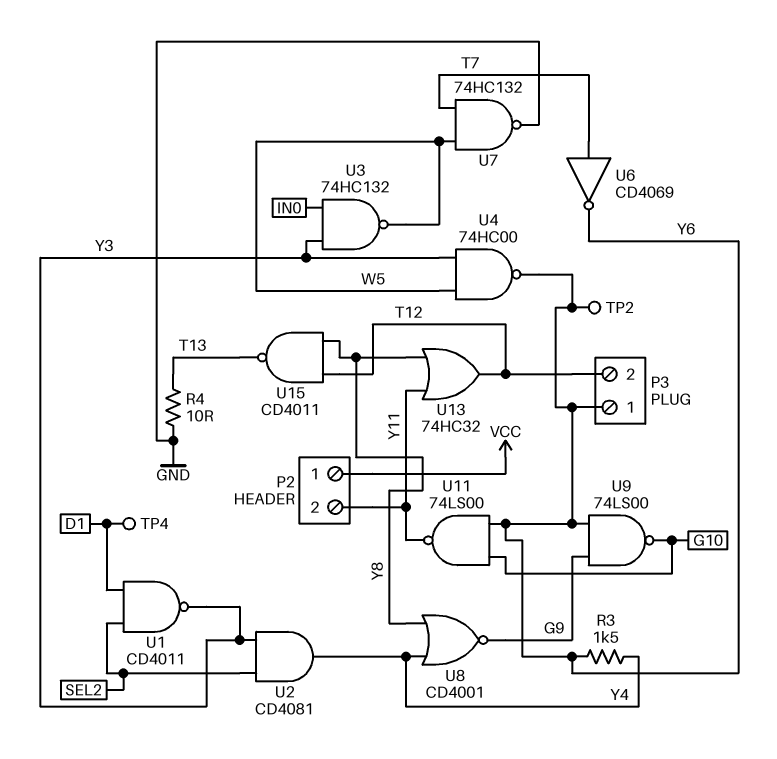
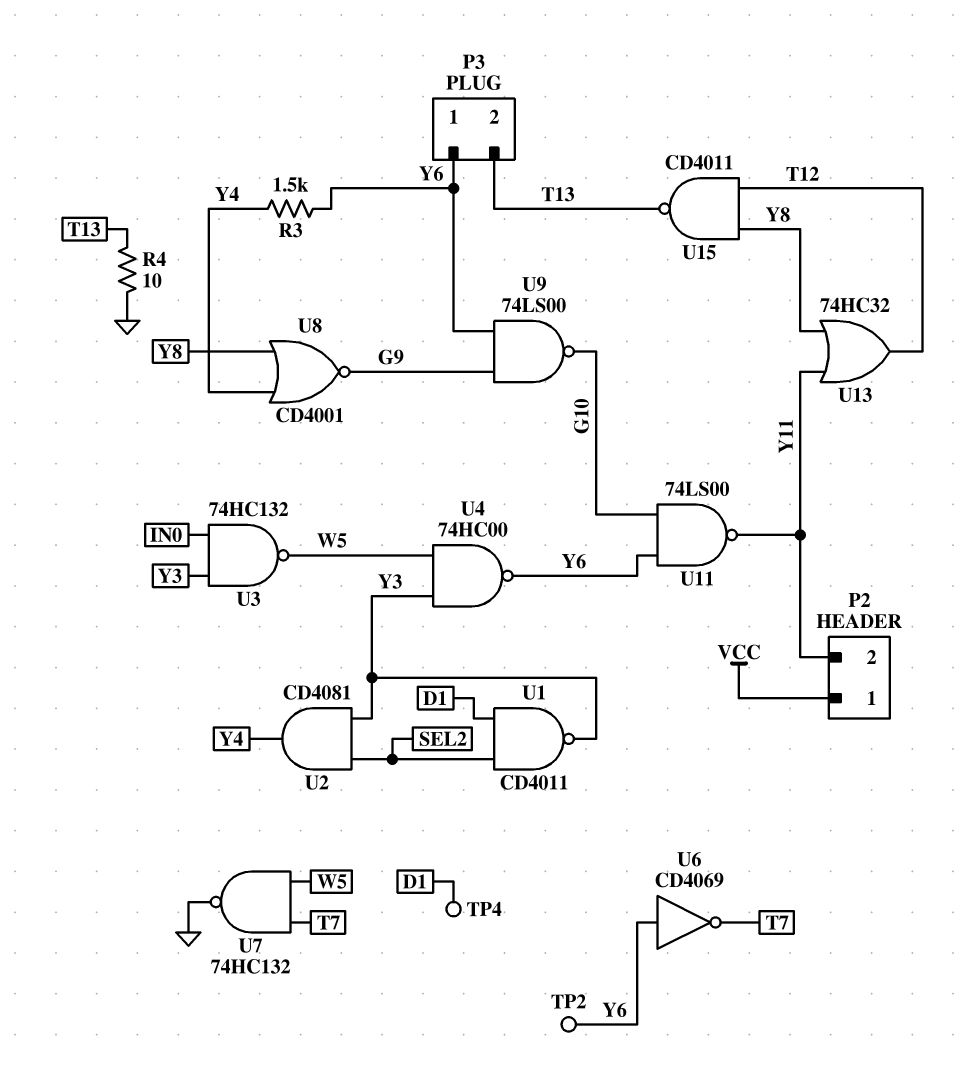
P3 pin 2: T12 -> T13
U6: NOT CD4069 (in T7, out Y6) -> NOT CD4069 (in Y6, out T7)

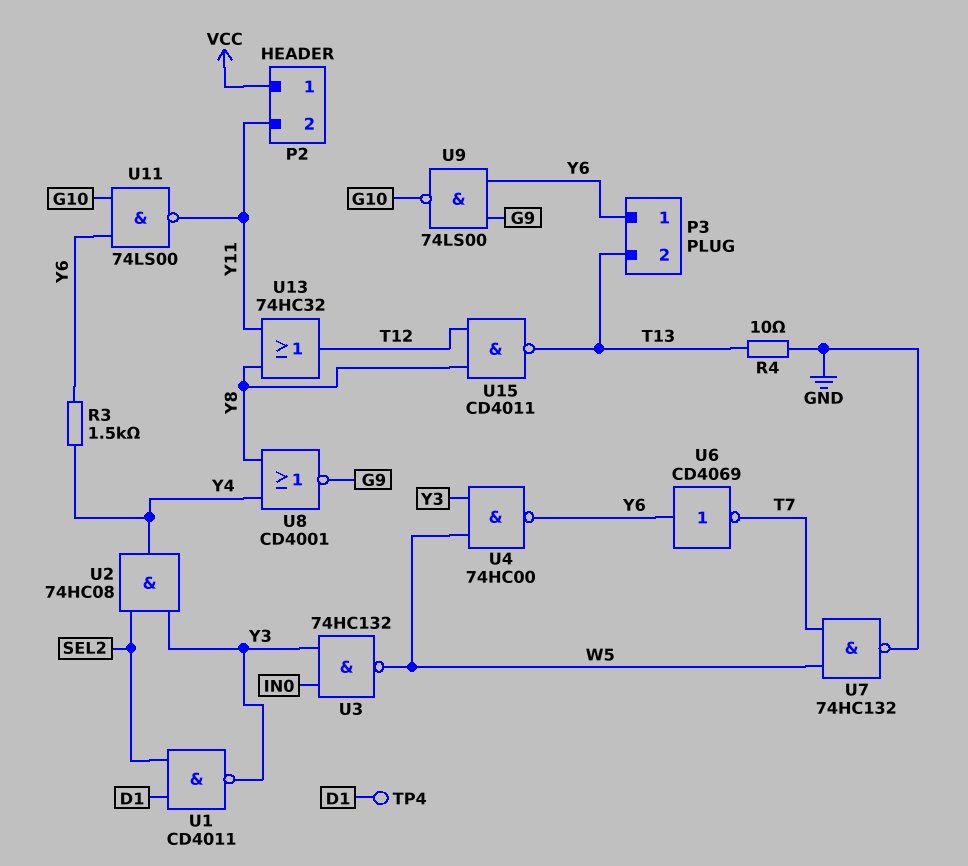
TP2: test point (Y6) -> none
U2: AND CD4081 (in SEL2, in Y3, out Y4) -> AND 74HC08 (in SEL2, in Y3, out Y4)

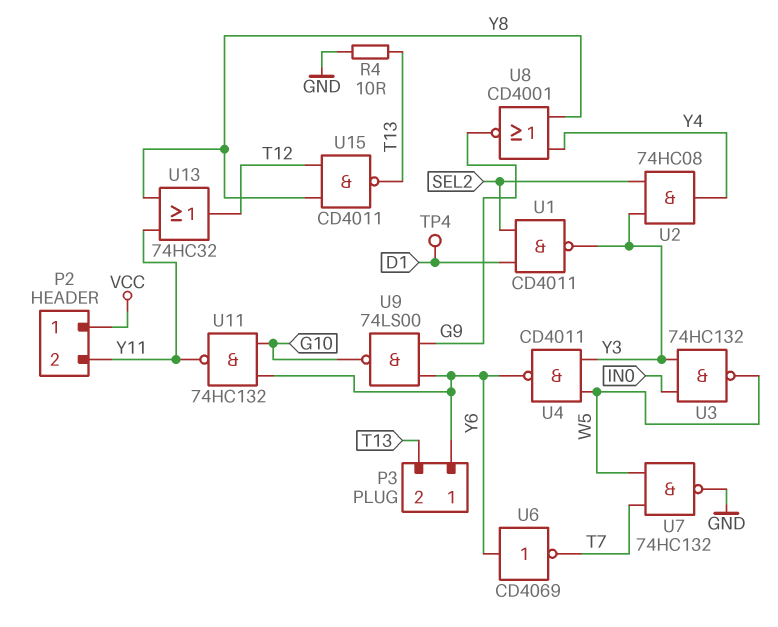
R3: 1.5k (Y4, Y6) -> none
U4: NAND 74HC00 (in W5, in Y3, out Y6) -> NAND CD4011 (in W5, in Y3, out Y6)
U11: NAND 74LS00 (in G10, in Y6, out Y11) -> NAND 74HC132 (in G10, in Y6, out Y11)

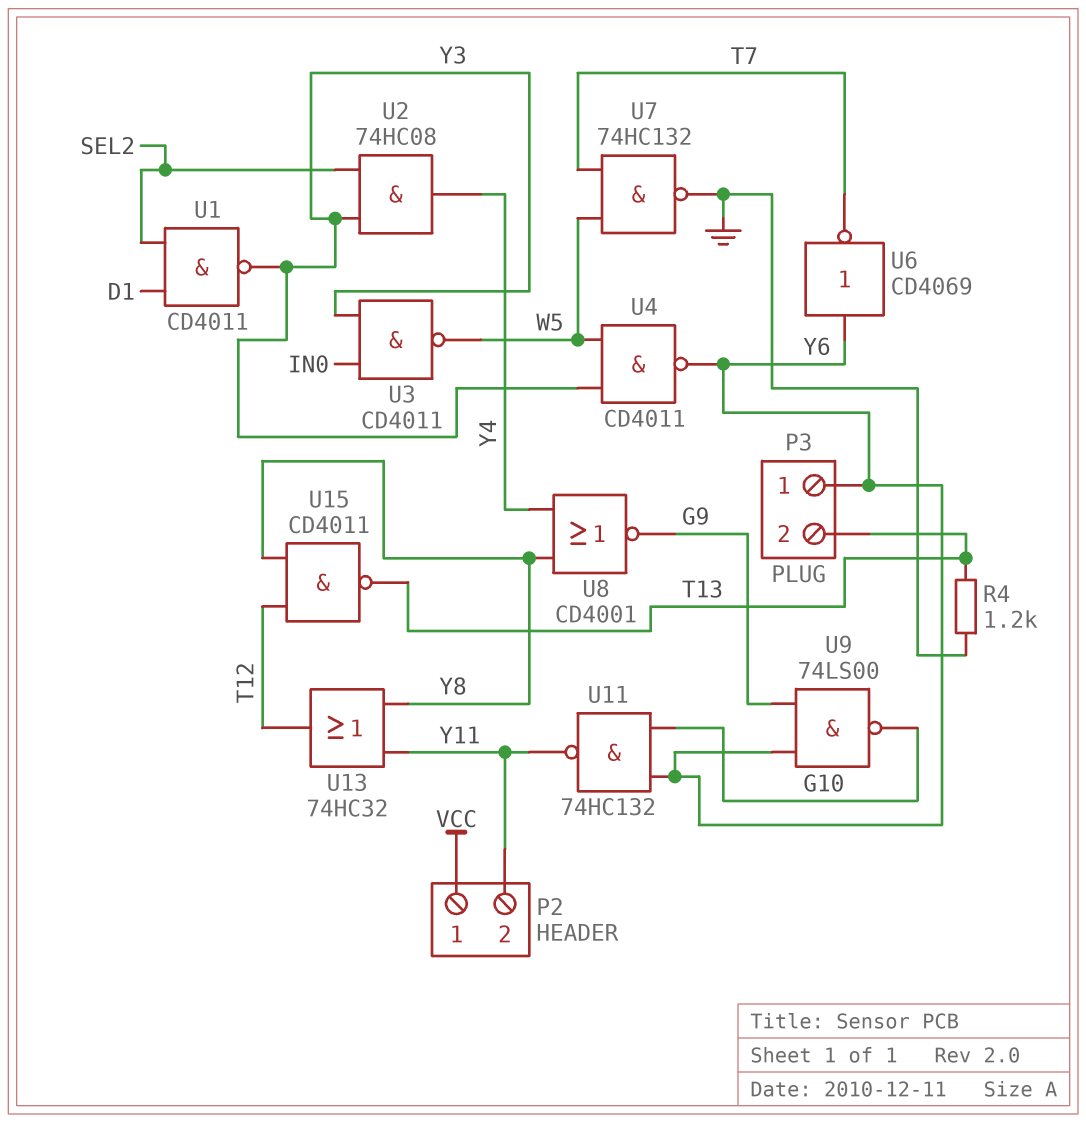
R4: 10 (GND, T13) -> 1.2k (GND, T13)
TP4: test point (D1) -> none
U3: NAND 74HC132 (in IN0, in Y3, out W5) -> NAND CD4011 (in IN0, in Y3, out W5)

